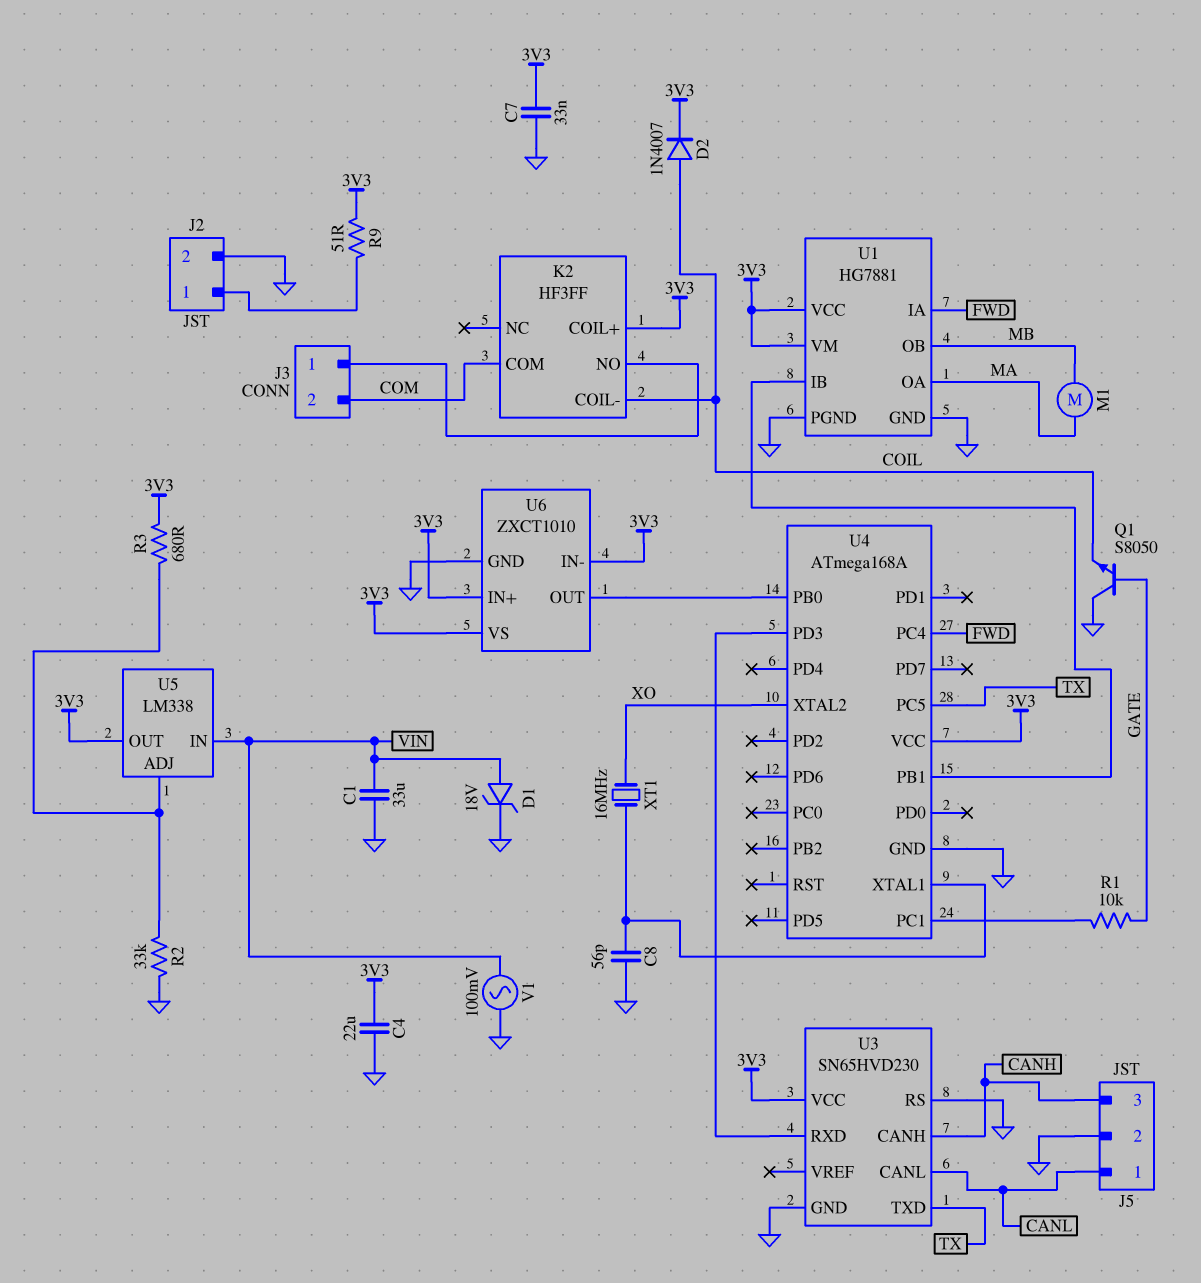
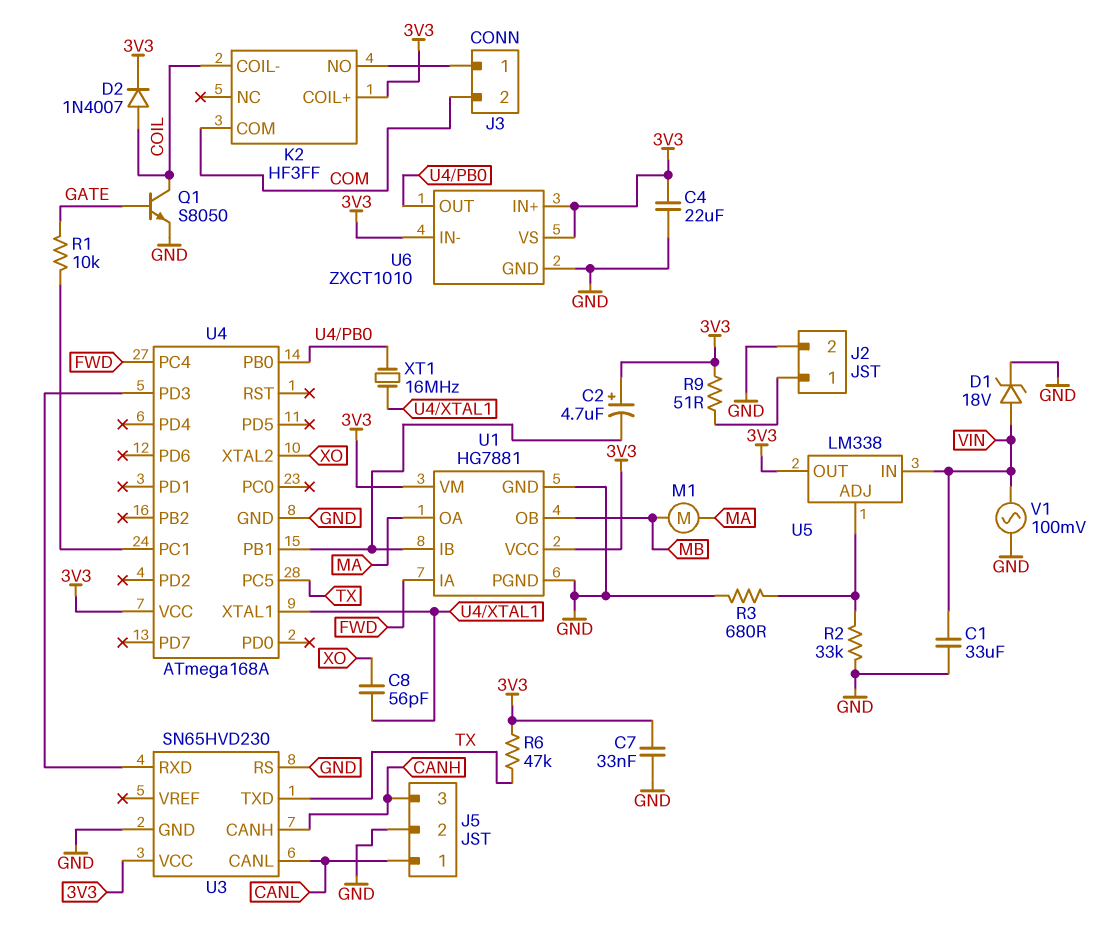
C2: none -> 4.7uF (plus 3V3, minus U1/IB)
C8: 56pF (GND, U4/XTAL1) -> 56pF (U4/XTAL1, XO)
Q1: NPN S8050 (B GATE, C GND, E COIL) -> NPN S8050 (B GATE, C COIL, E GND)
R3: 680 (3V3, U5/ADJ) -> 680 (GND, U5/ADJ)
R6: none -> 47k (3V3, TX)
XT1: 16MHz (U4/XTAL1, XO) -> 16MHz (U4/PB0, U4/XTAL1)

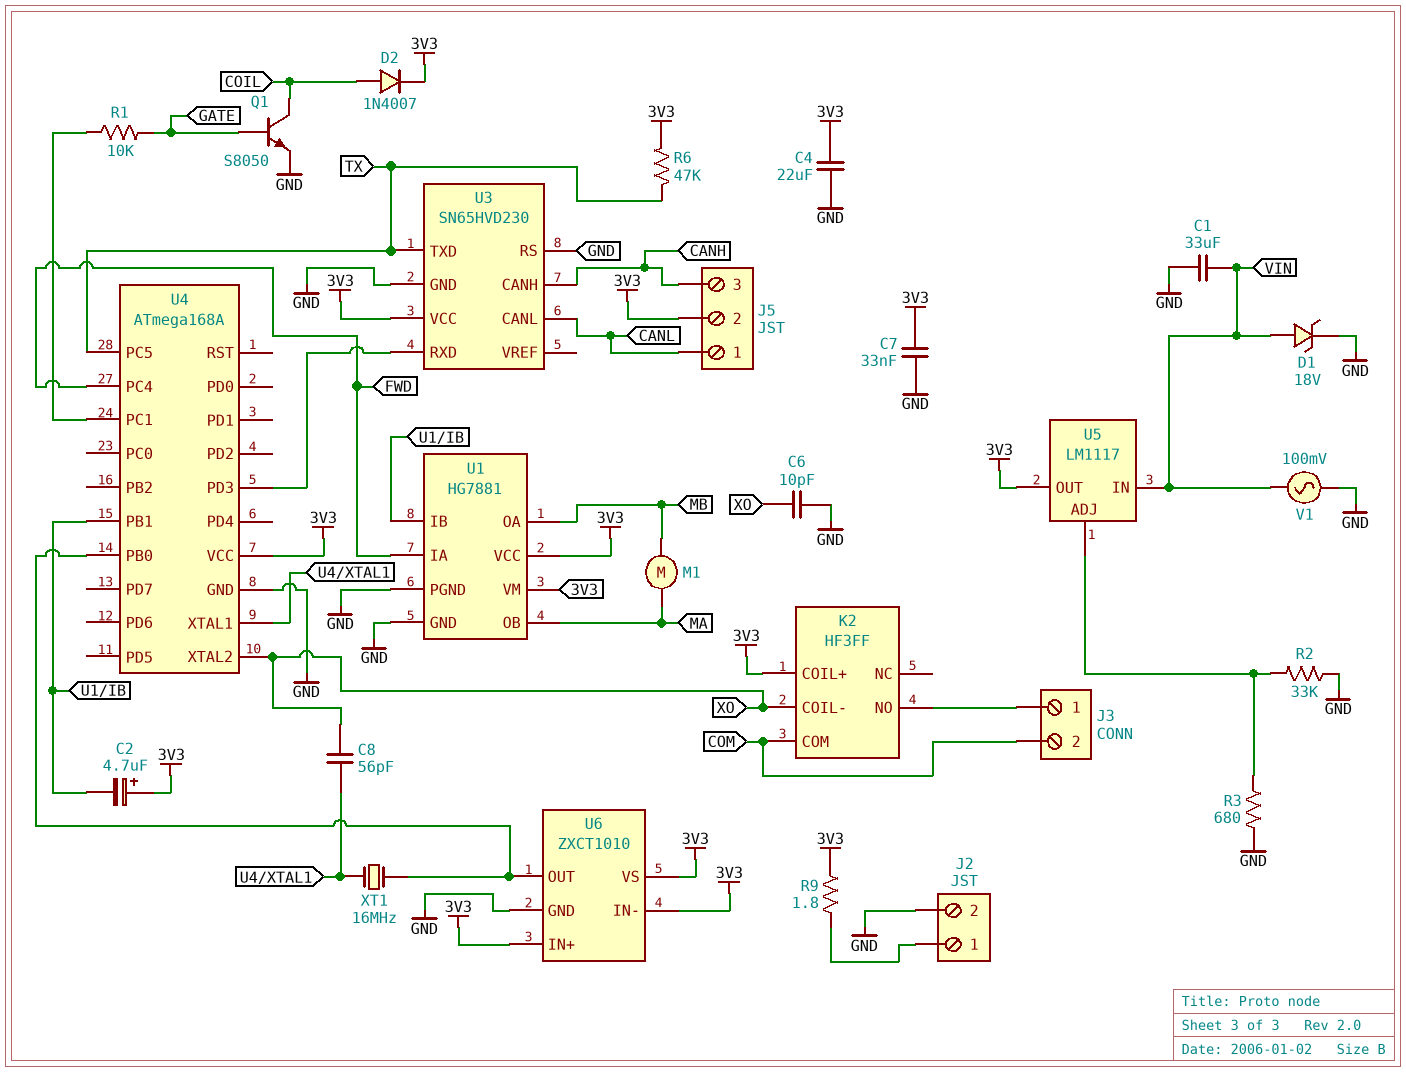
C6: none -> 10pF (GND, XO)
J5 pin 2: GND -> 3V3
K2 pin COIL-: COIL -> XO
R9: 51 (3V3, J2/1) -> 1.8 (3V3, J2/1)
U1 pin OA: MA -> MB
U1 pin OB: MB -> MA
U5: LM338 -> LM1117

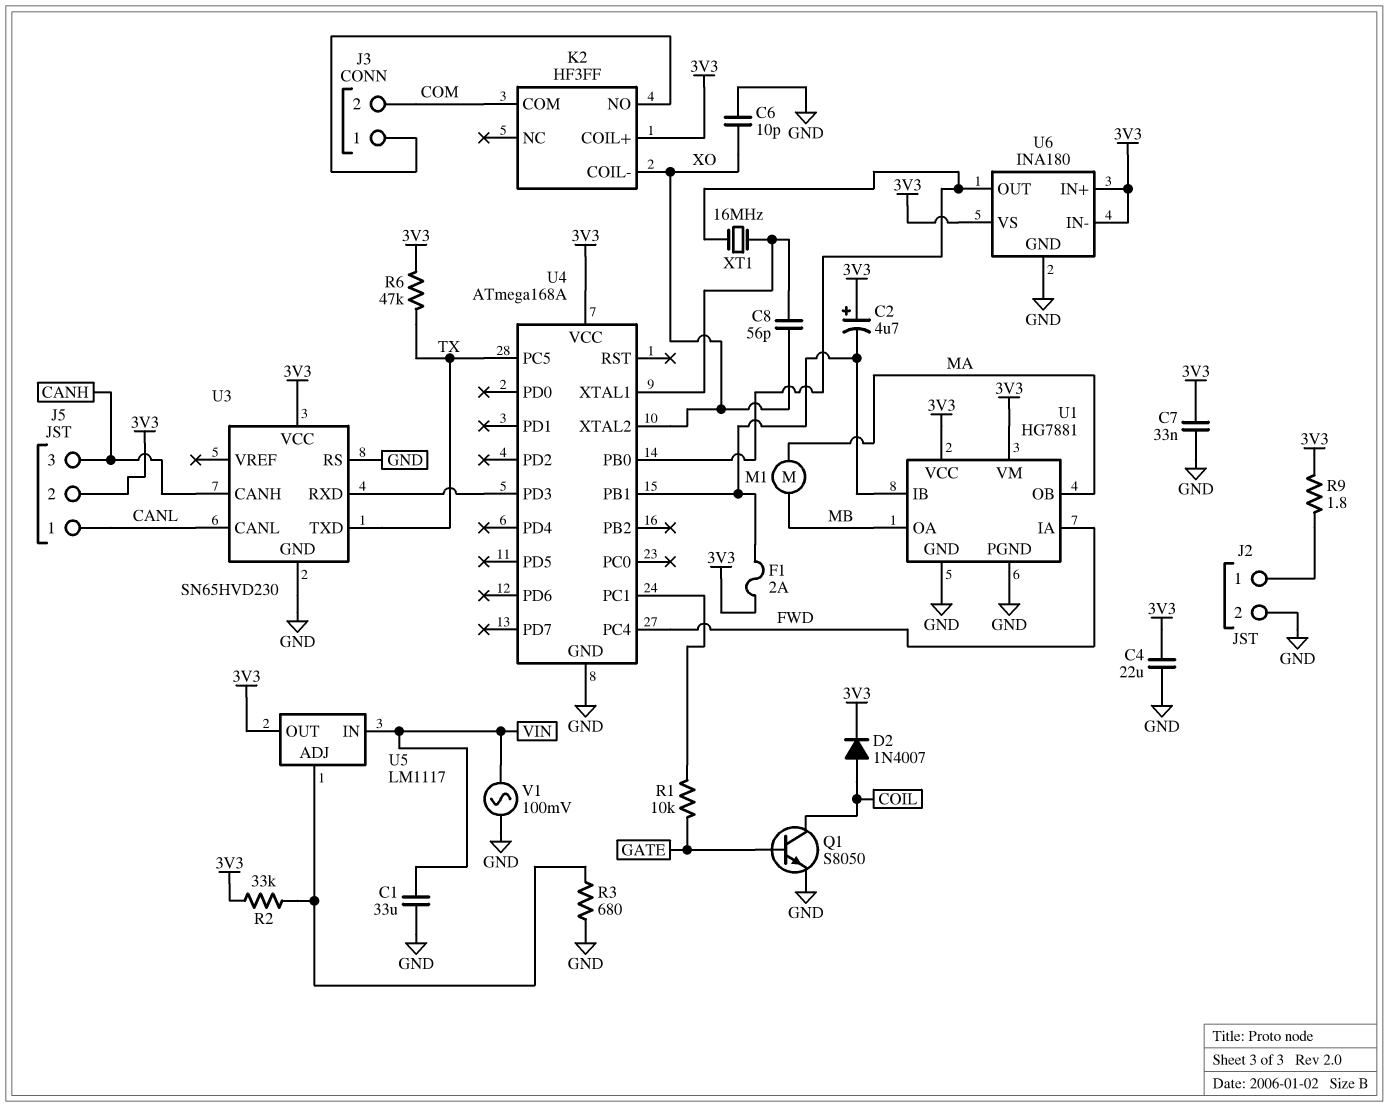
D1: zener 18V (A VIN, K GND) -> none
F1: none -> 2A (3V3, U1/IB)
R2: 33k (GND, U5/ADJ) -> 33k (3V3, U5/ADJ)
U6: ZXCT1010 -> INA180

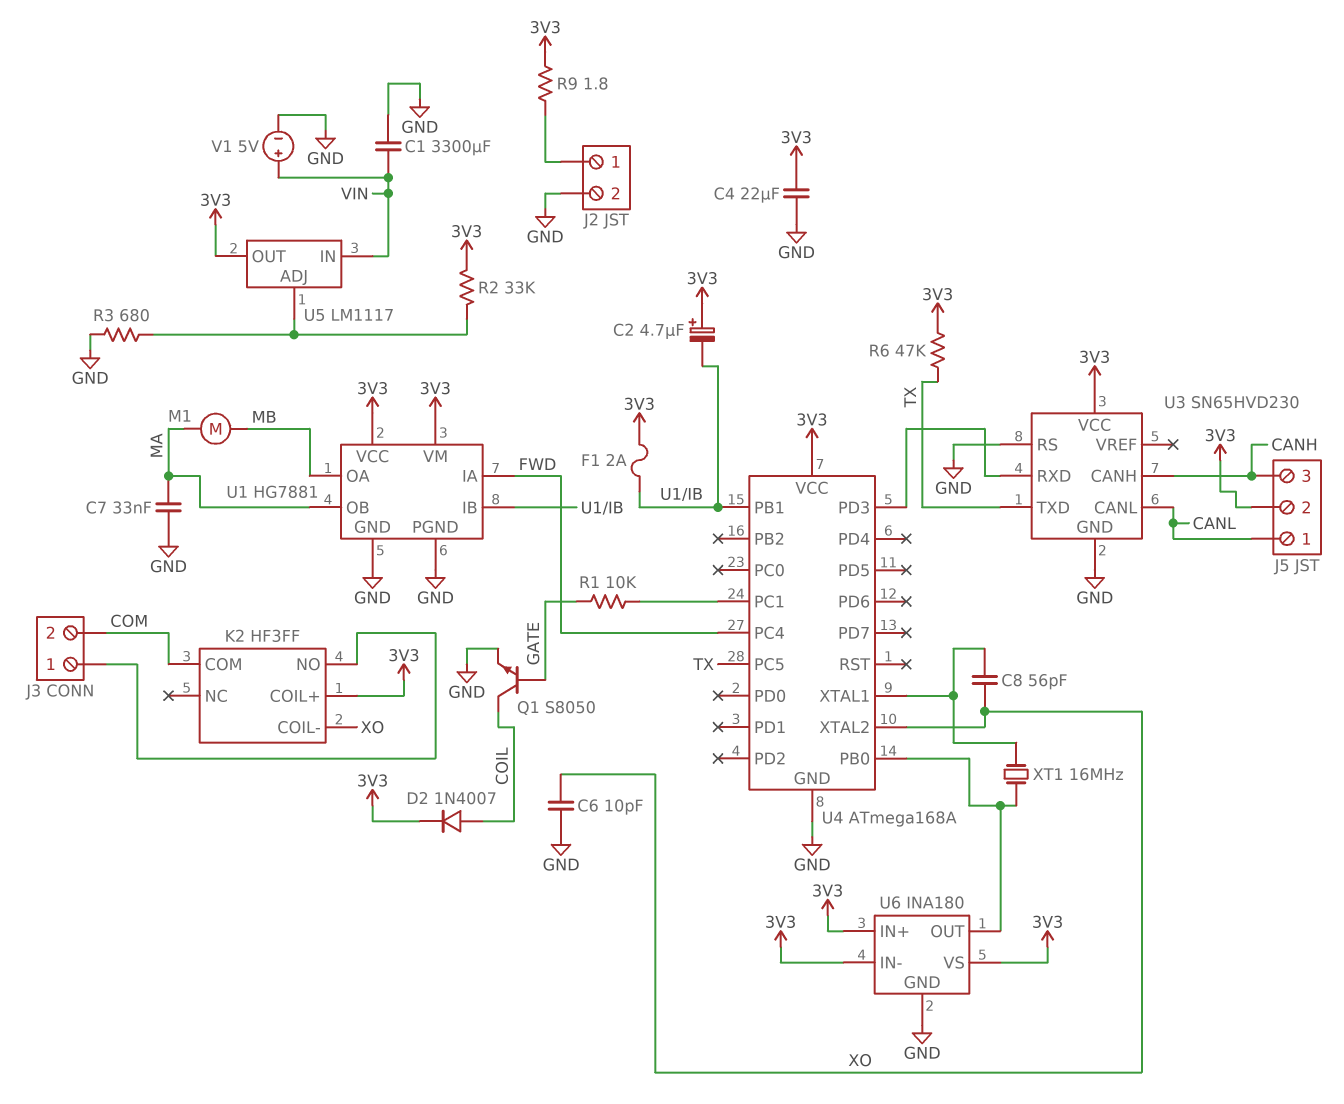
C1: 33uF (GND, VIN) -> 3300uF (GND, VIN)
C7: 33nF (3V3, GND) -> 33nF (GND, MA)
V1: AC 100mV (GND, VIN) -> 5V (plus VIN, minus GND)

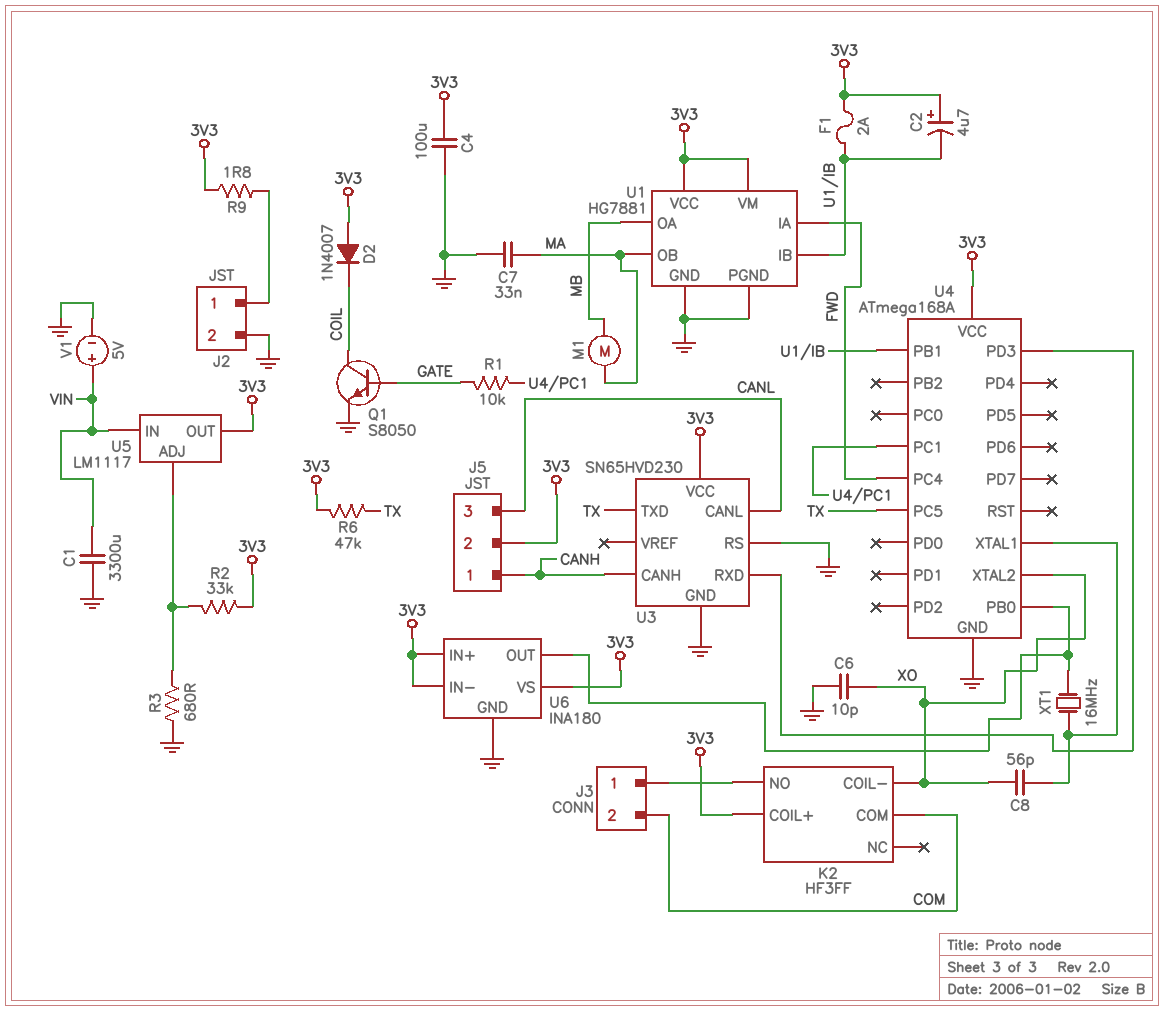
C4: 22uF (3V3, GND) -> 100uF (3V3, GND)
D2: diode 1N4007 (A COIL, K 3V3) -> diode 1N4007 (A 3V3, K COIL)
J5 pin 1: CANL -> CANH
J5 pin 3: CANH -> CANL

